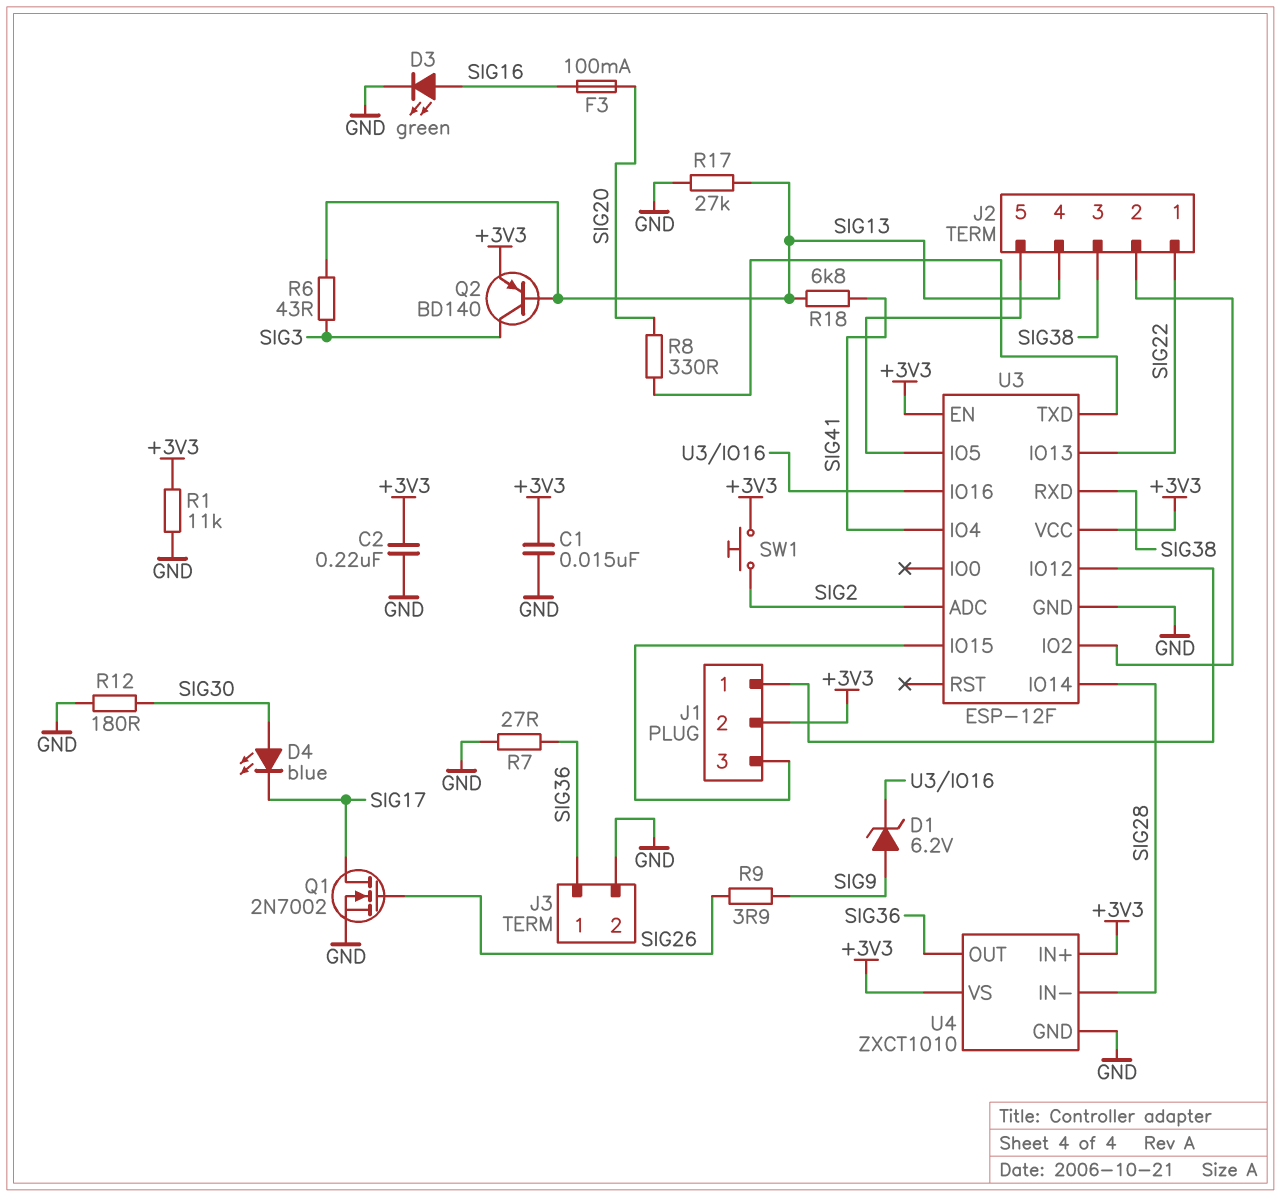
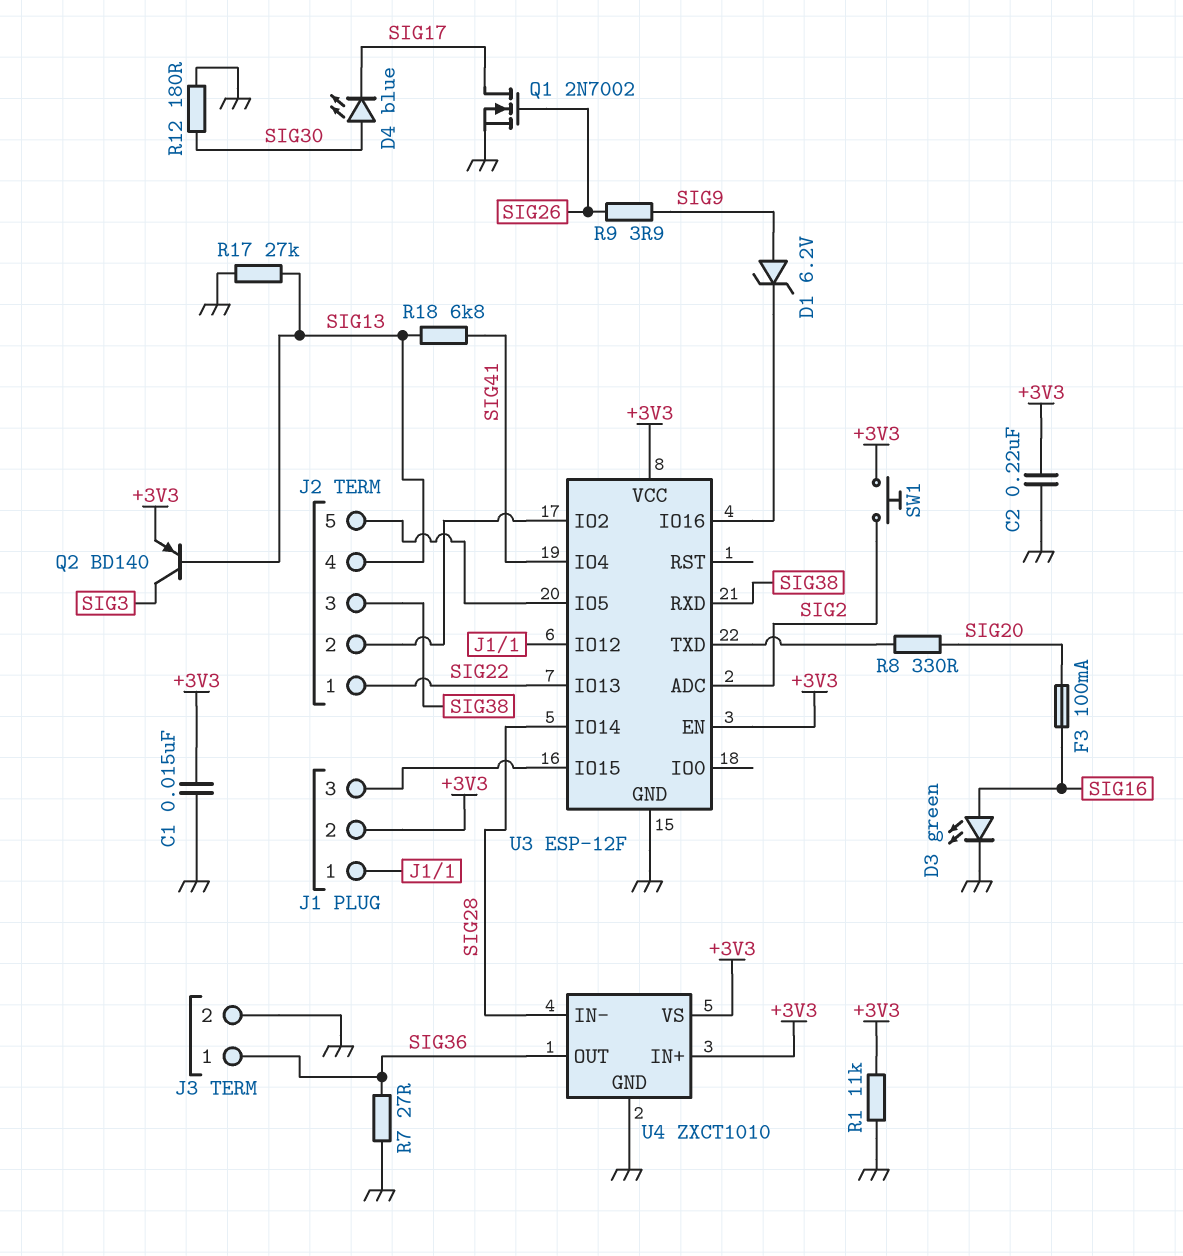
R6: 43 (SIG3, SIG13) -> none

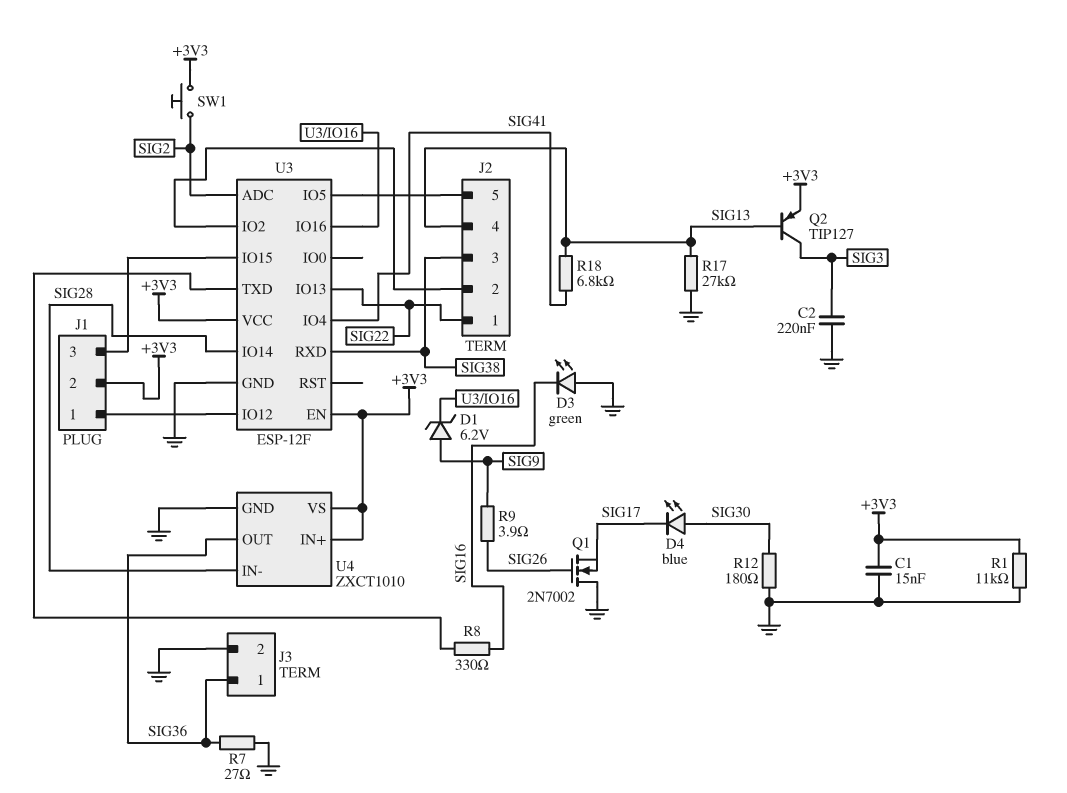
C2: 220nF (+3V3, GND) -> 220nF (GND, SIG3)
D3: LED green (A SIG16, K GND) -> LED green (A GND, K SIG16)
F3: 100mA (SIG16, SIG20) -> none
Q1: NMOS 2N7002 (G SIG26, D SIG17, S GND) -> NMOS 2N7002 (G SIG26, D GND, S SIG17)
Q2: PNP BD140 (B SIG13, C SIG3, E +3V3) -> PNP TIP127 (B SIG13, C SIG3, E +3V3)
R8: 330 (SIG20, U3/TXD) -> 330 (SIG16, U3/TXD)

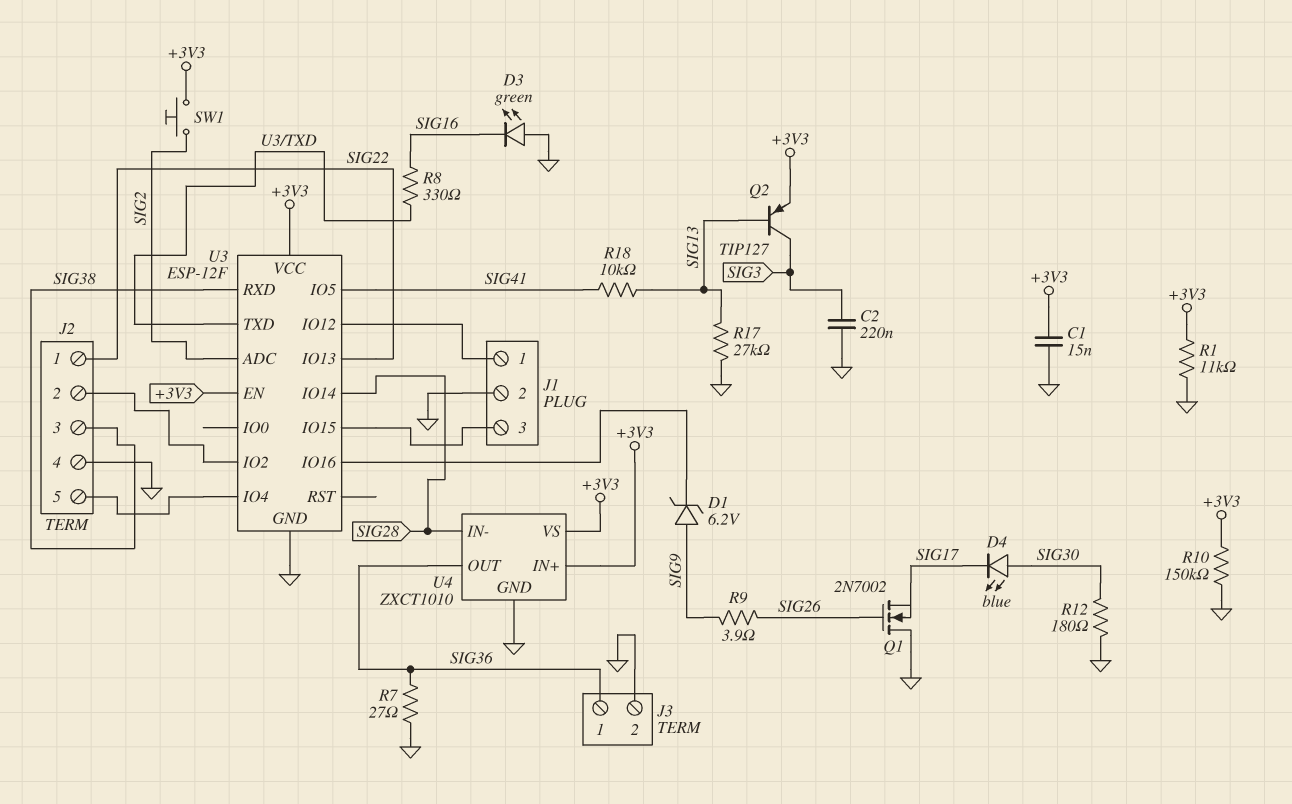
J1 pin 2: +3V3 -> GND
J2 pin 4: SIG13 -> GND
R10: none -> 150k (+3V3, GND)
R18: 6.8k (SIG13, SIG41) -> 10k (SIG13, SIG41)
U3 pin IO4: SIG41 -> J2/5
U3 pin IO5: J2/5 -> SIG41

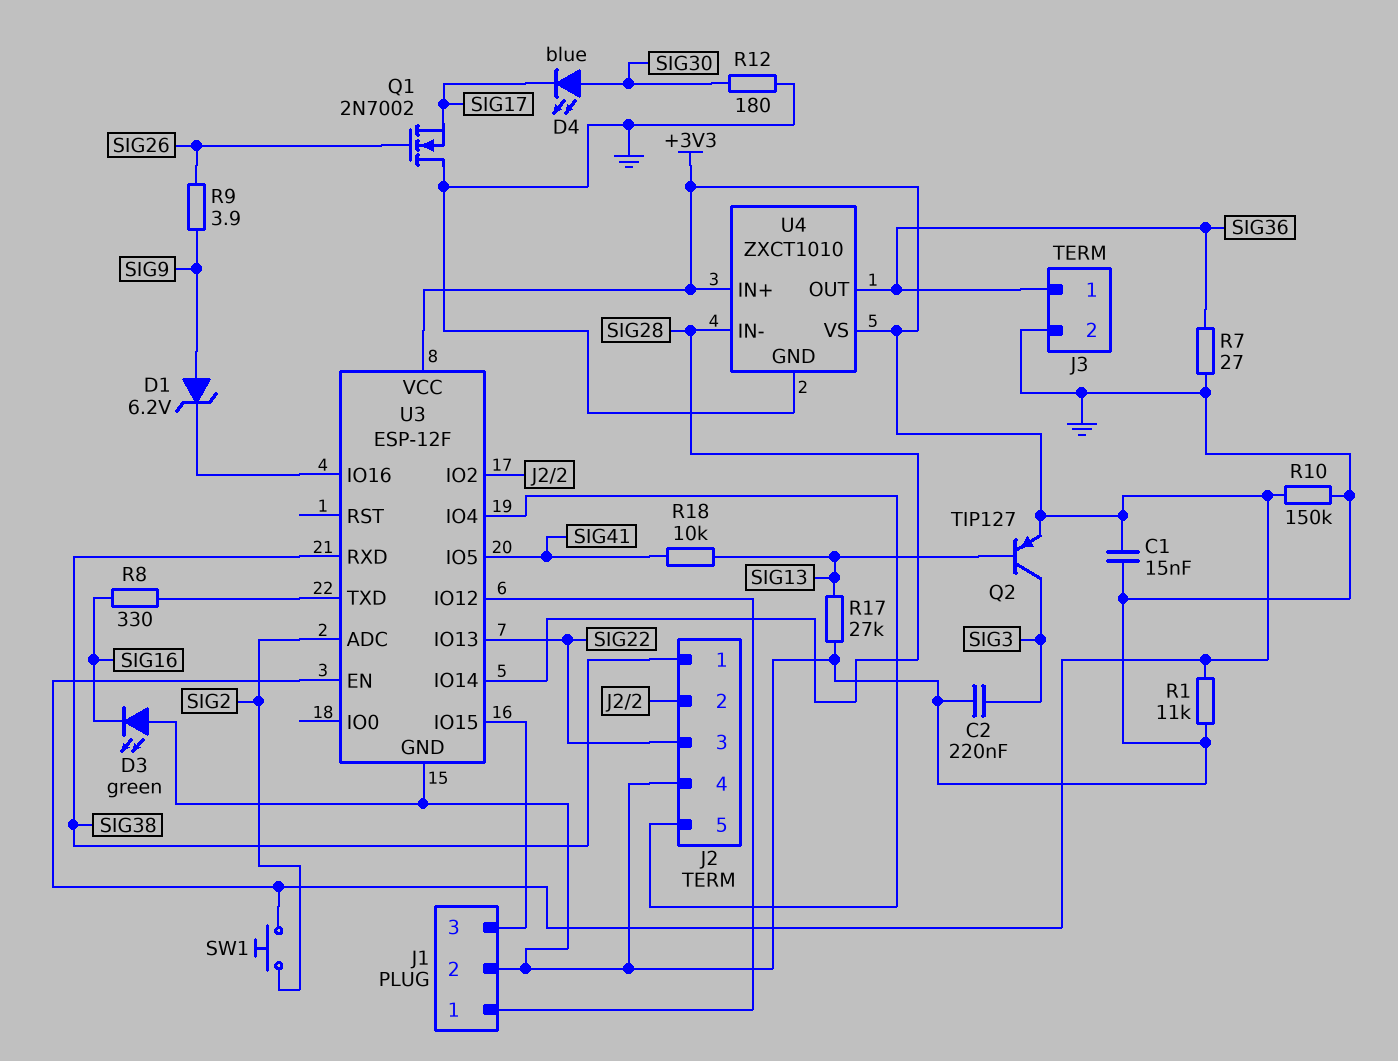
J2 pin 1: SIG22 -> SIG38
J2 pin 3: SIG38 -> SIG22

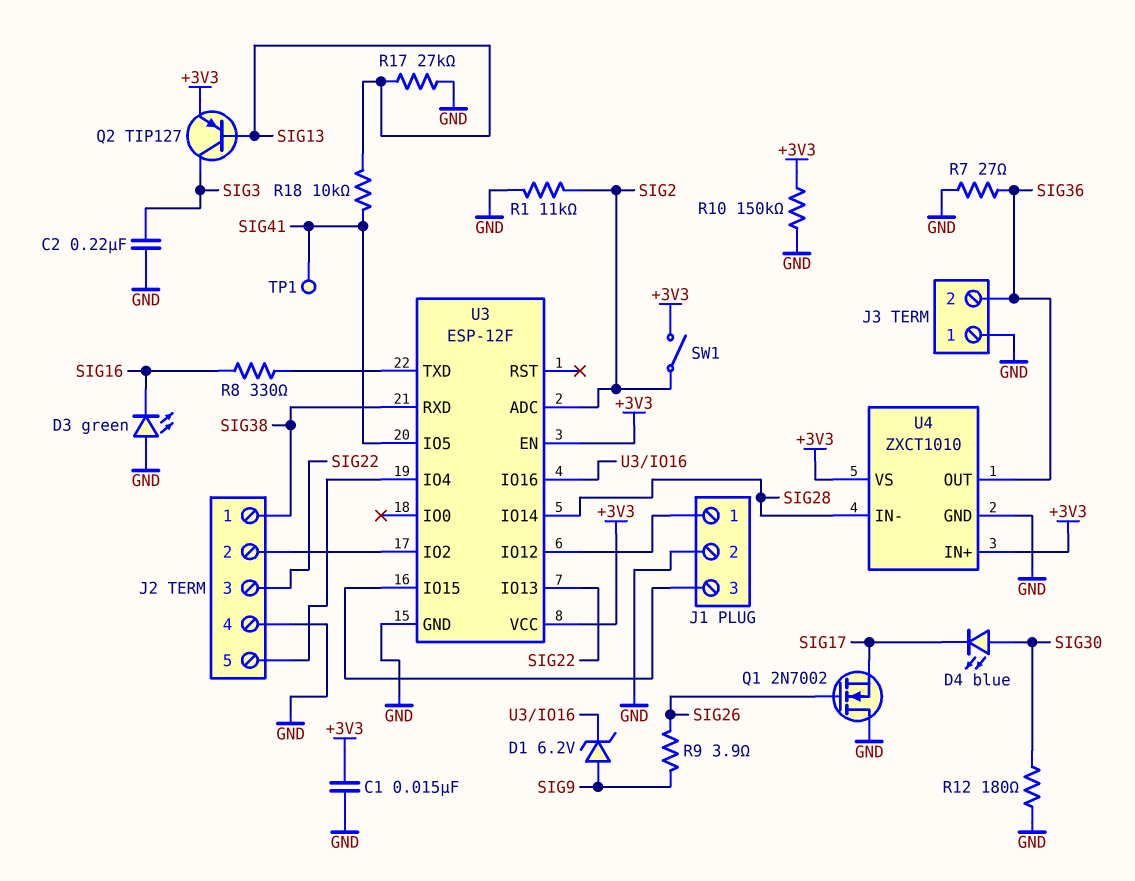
J3 pin 1: SIG36 -> GND
J3 pin 2: GND -> SIG36
R1: 11k (+3V3, GND) -> 11k (GND, SIG2)
SW1: button (+3V3, SIG2) -> switch (+3V3, SIG2)
TP1: none -> test point (SIG41)

